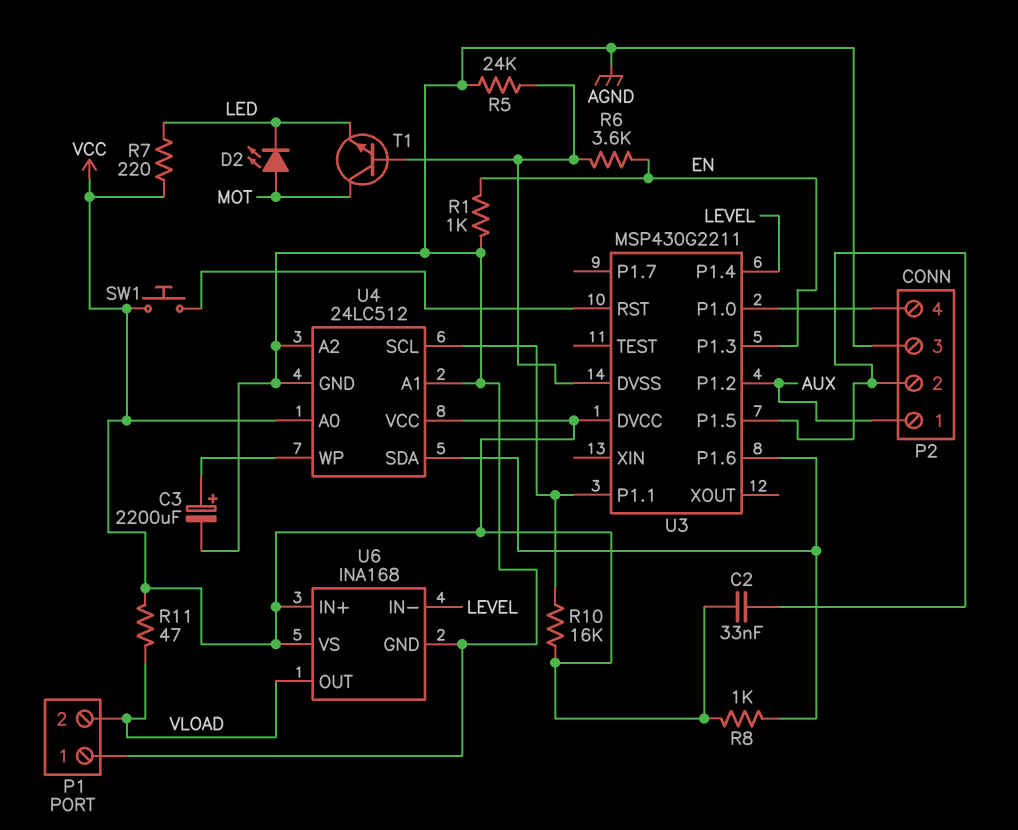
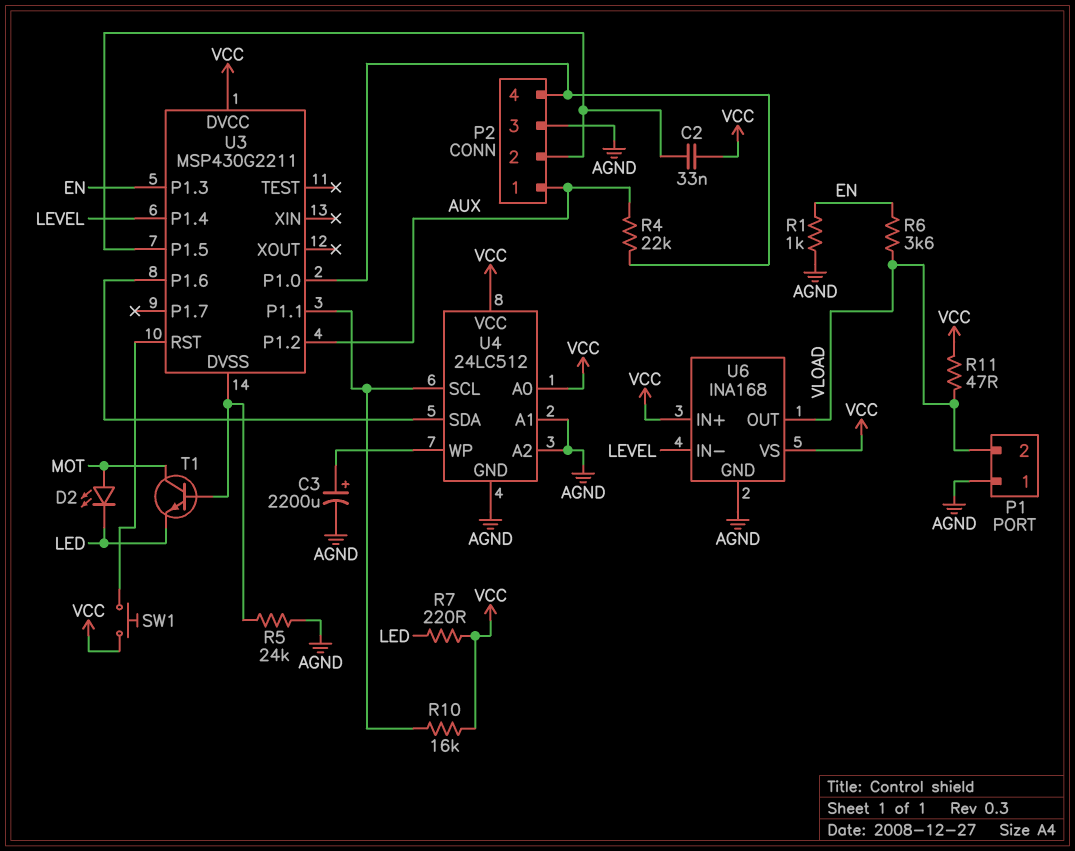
R4: none -> 22k (AUX, P2/4)
R6: 3.6k (EN, U3/DVSS) -> 3.6k (EN, VLOAD)
R8: 1k (U3/P1.6, VCC) -> none

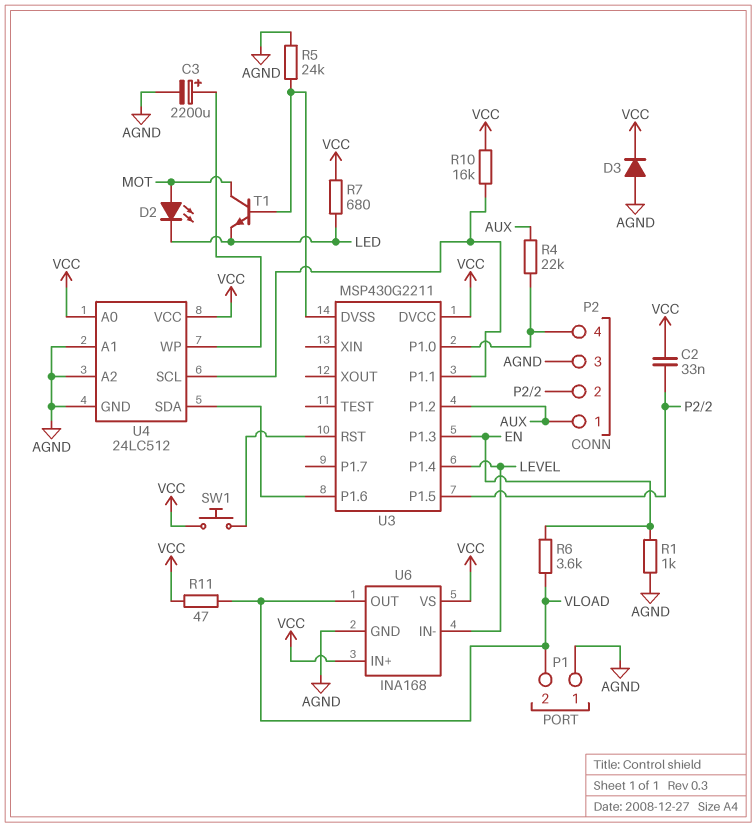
D3: none -> diode (A AGND, K VCC)
R7: 220 (LED, VCC) -> 680 (LED, VCC)

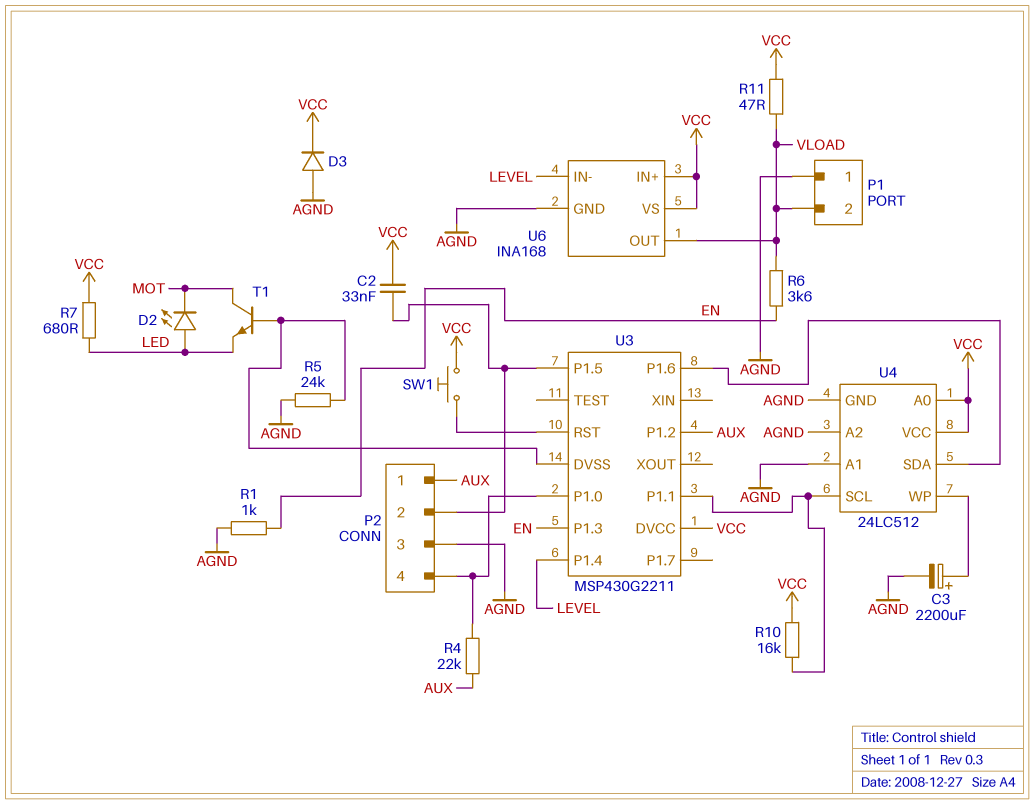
D2: LED (A MOT, K LED) -> LED (A LED, K MOT)

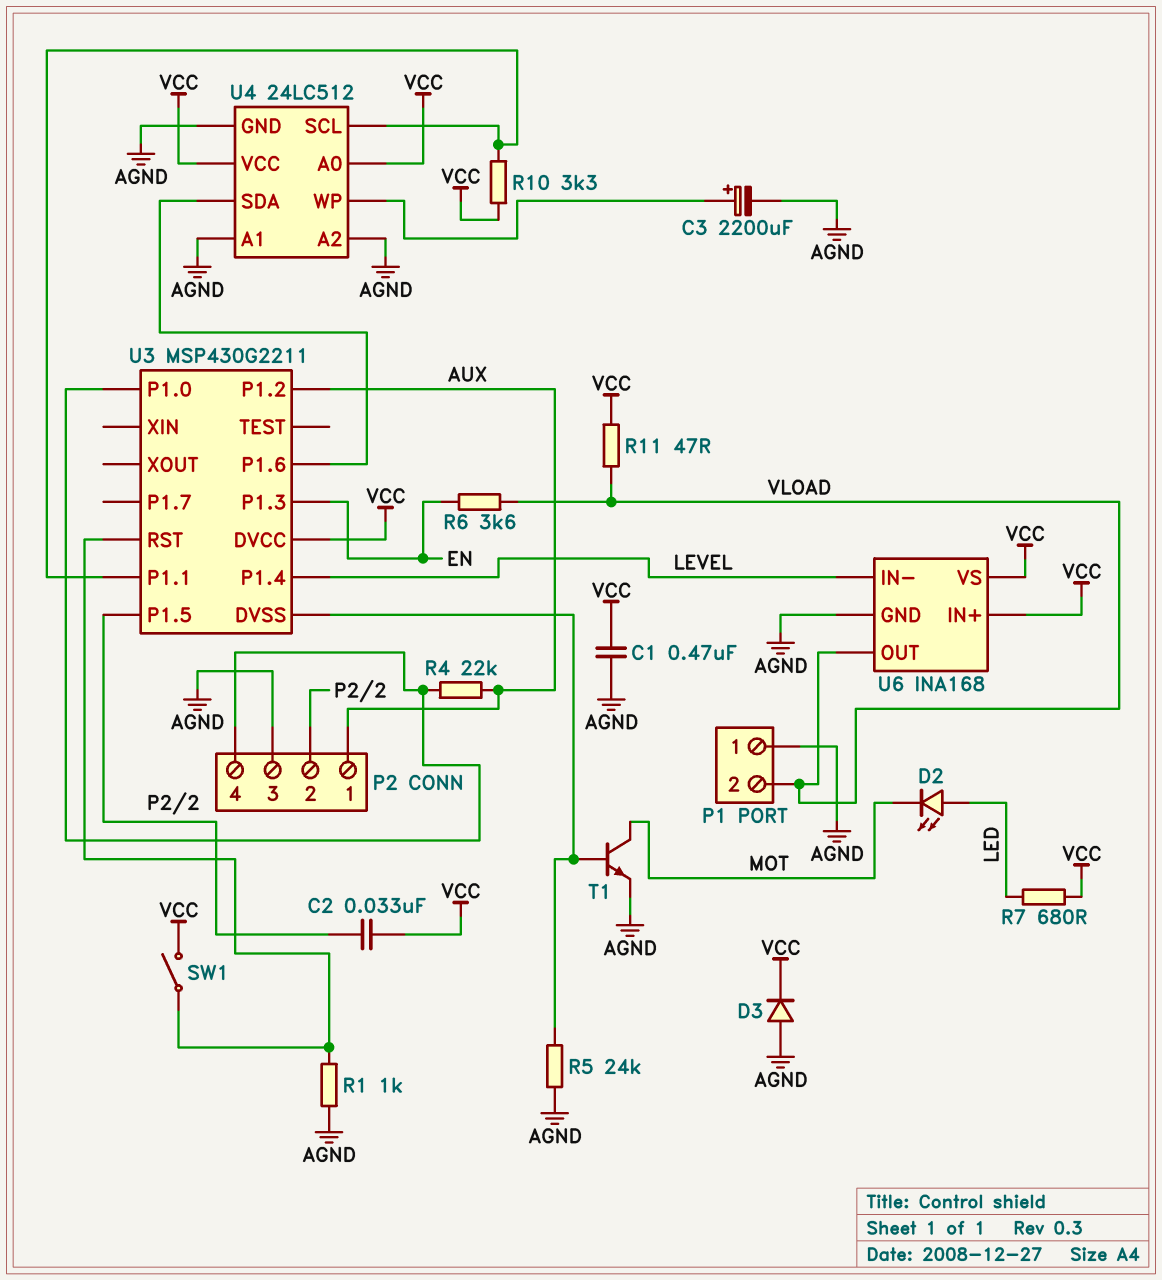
C1: none -> 470nF (AGND, VCC)
R1: 1k (AGND, EN) -> 1k (AGND, U3/RST)
R10: 16k (U3/P1.1, VCC) -> 3.3k (U3/P1.1, VCC)
SW1: button (U3/RST, VCC) -> switch (U3/RST, VCC)
T1: NPN (B U3/DVSS, C MOT, E LED) -> NPN (B U3/DVSS, C MOT, E AGND)

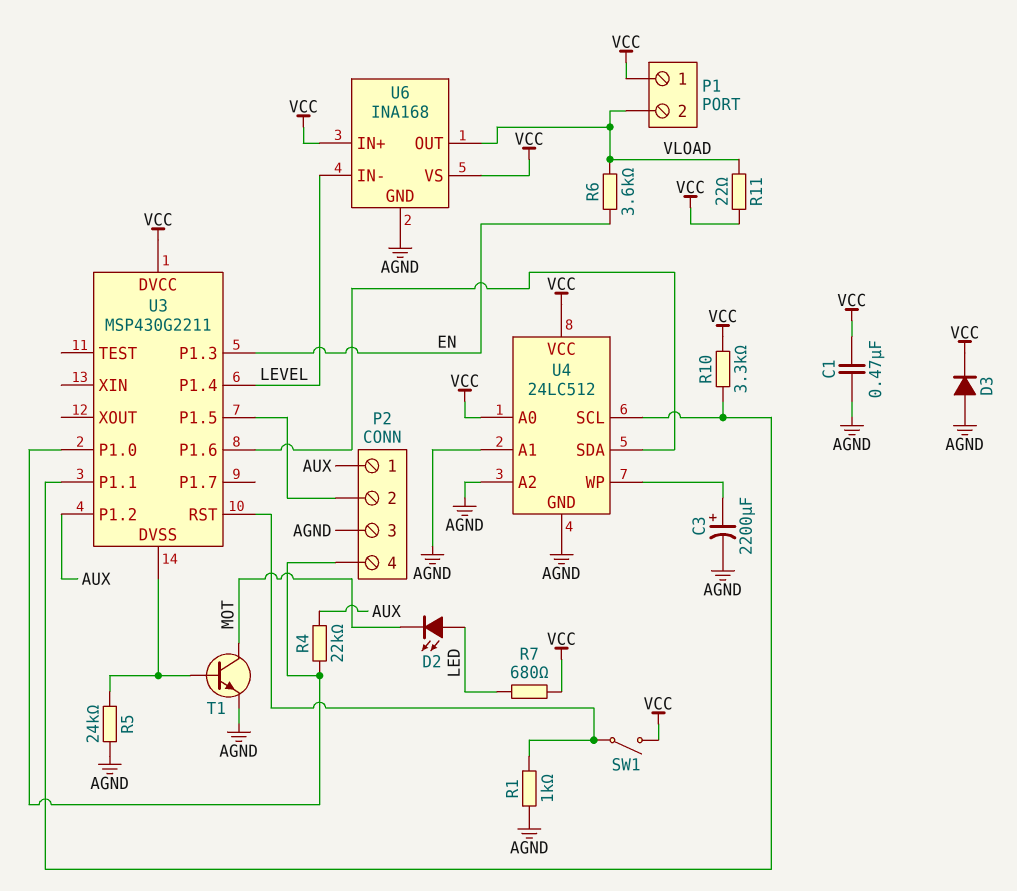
C2: 33nF (P2/2, VCC) -> none
P1 pin 1: AGND -> VCC
R11: 47 (VCC, VLOAD) -> 22 (VCC, VLOAD)

